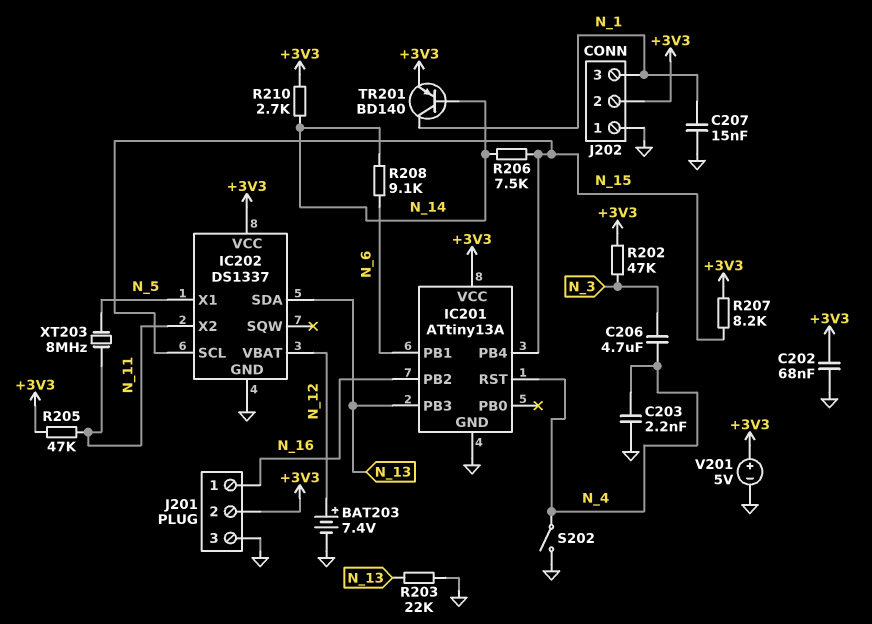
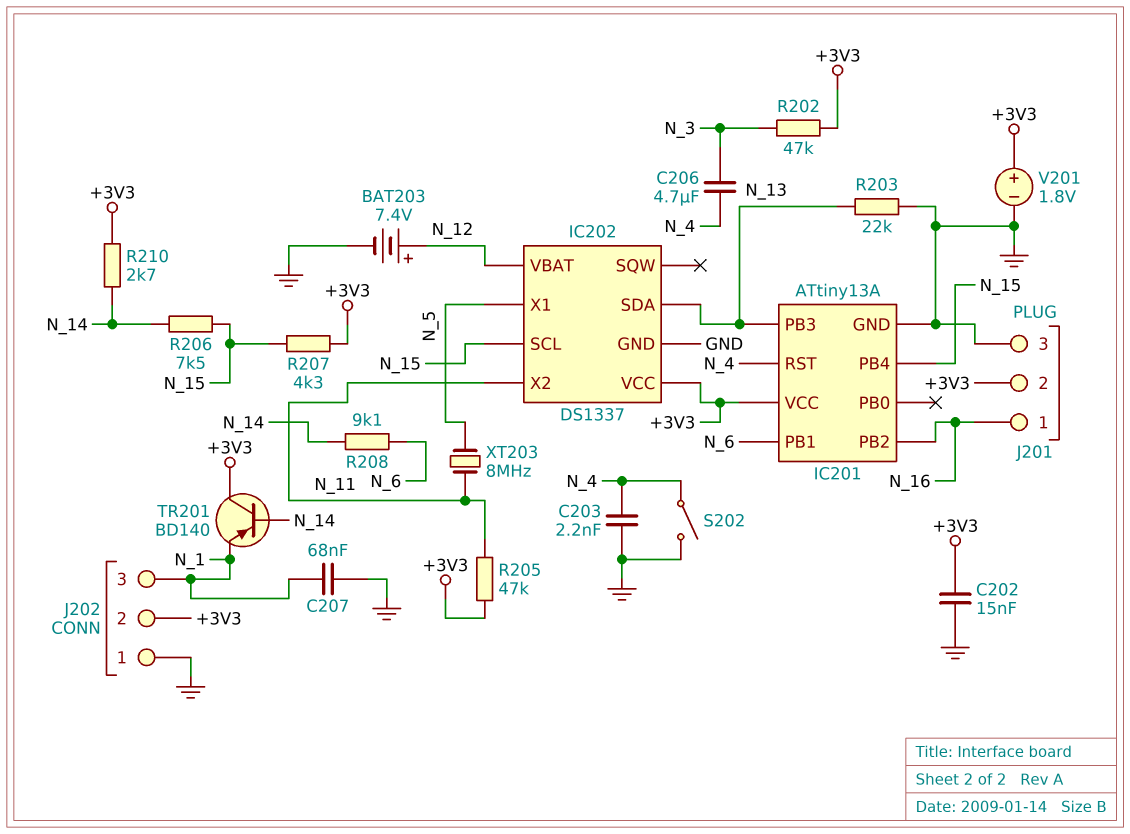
C202: 68nF (+3V3, GND) -> 15nF (+3V3, GND)
C207: 15nF (GND, N_1) -> 68nF (GND, N_1)
R207: 8.2k (+3V3, N_15) -> 4.3k (+3V3, N_15)
TR201: PNP BD140 (B N_14, C N_1, E +3V3) -> PNP BD140 (B N_14, C +3V3, E N_1)
V201: 5V (plus +3V3, minus GND) -> 1.8V (plus +3V3, minus GND)

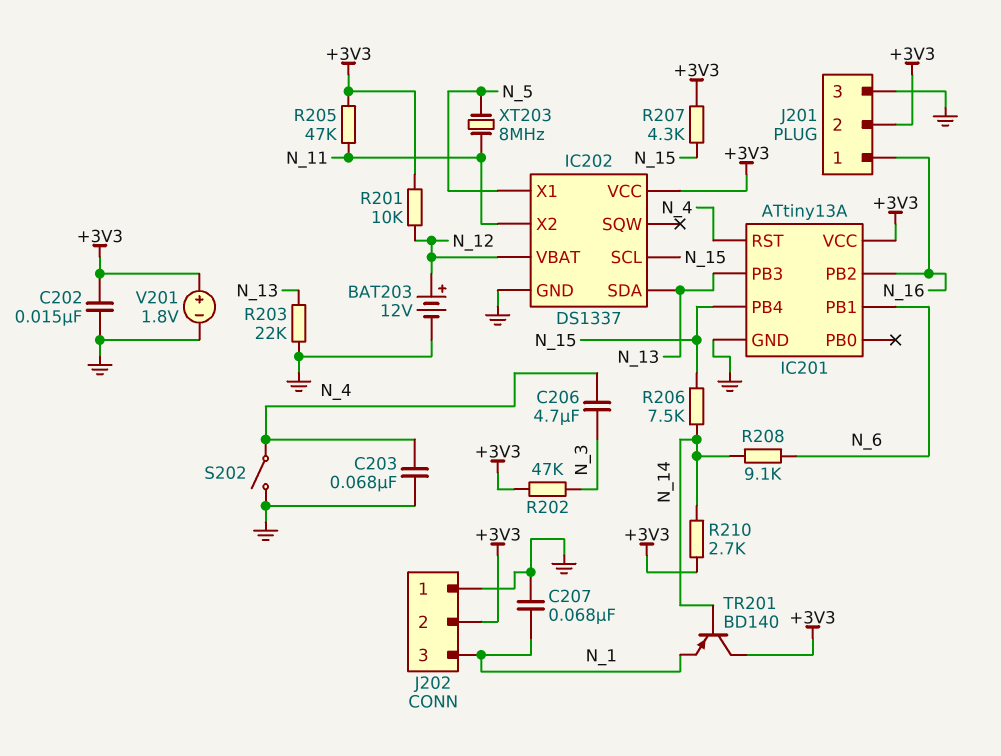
BAT203: 7.4V (plus N_12, minus GND) -> 12V (plus N_12, minus GND)
C203: 2.2nF (GND, N_4) -> 68nF (GND, N_4)
R201: none -> 10k (+3V3, N_12)

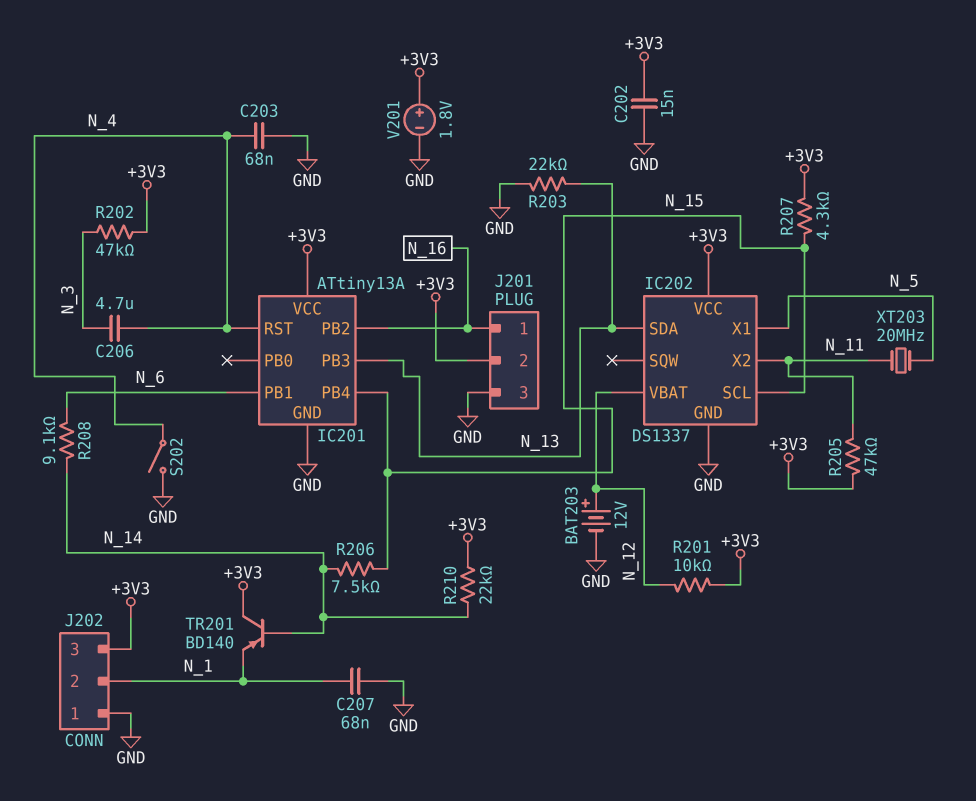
J202 pin 2: +3V3 -> N_1
J202 pin 3: N_1 -> +3V3
R210: 2.7k (+3V3, N_14) -> 22k (+3V3, N_14)
XT203: 8MHz (N_5, N_11) -> 20MHz (N_5, N_11)

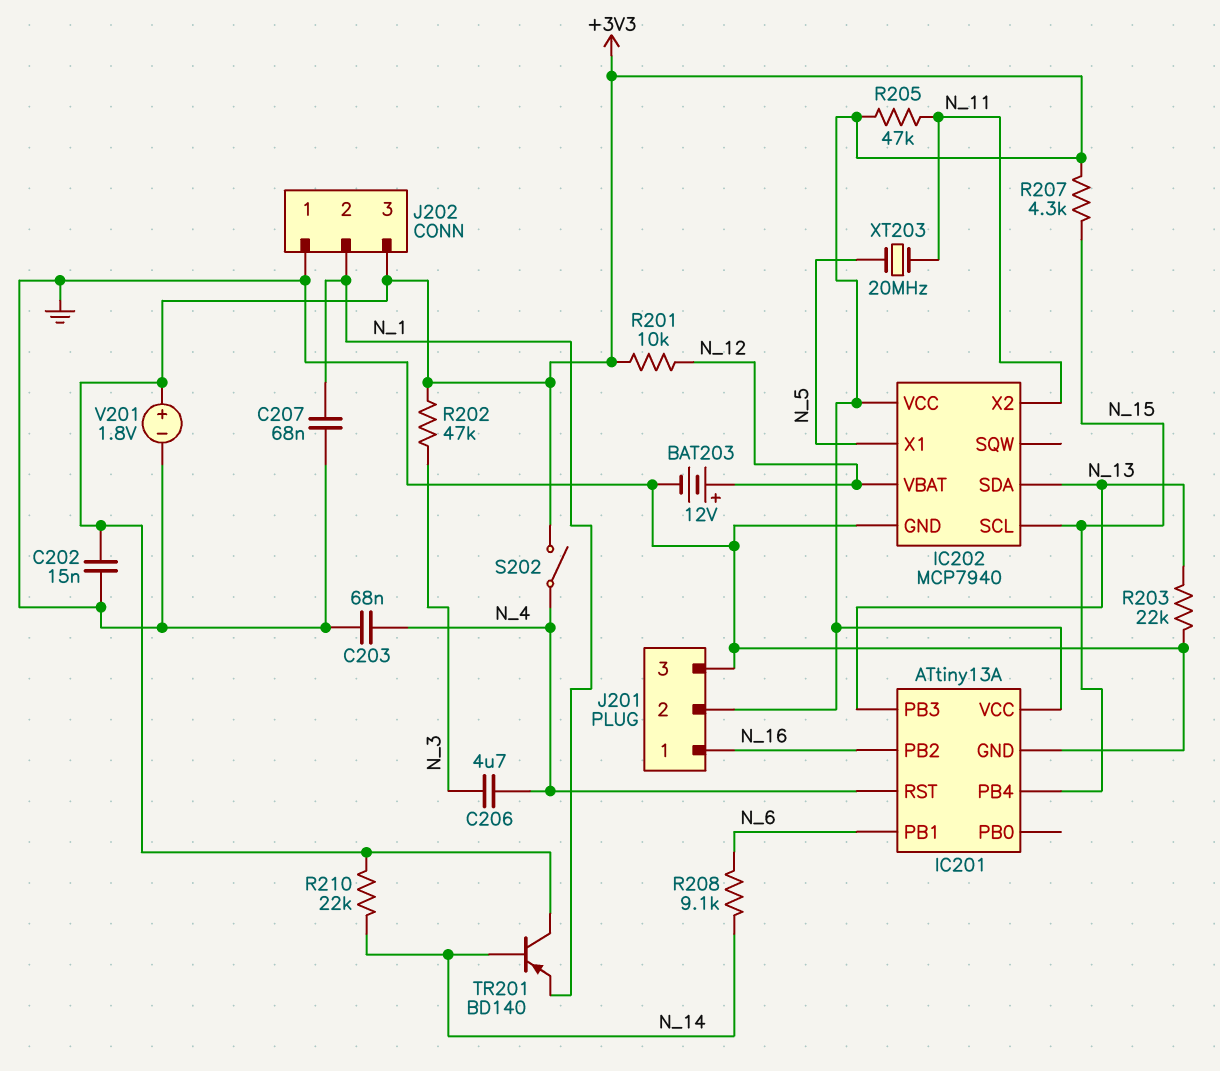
IC202: DS1337 -> MCP7940
R206: 7.5k (N_14, N_15) -> none
S202: switch (GND, N_4) -> switch (+3V3, N_4)

